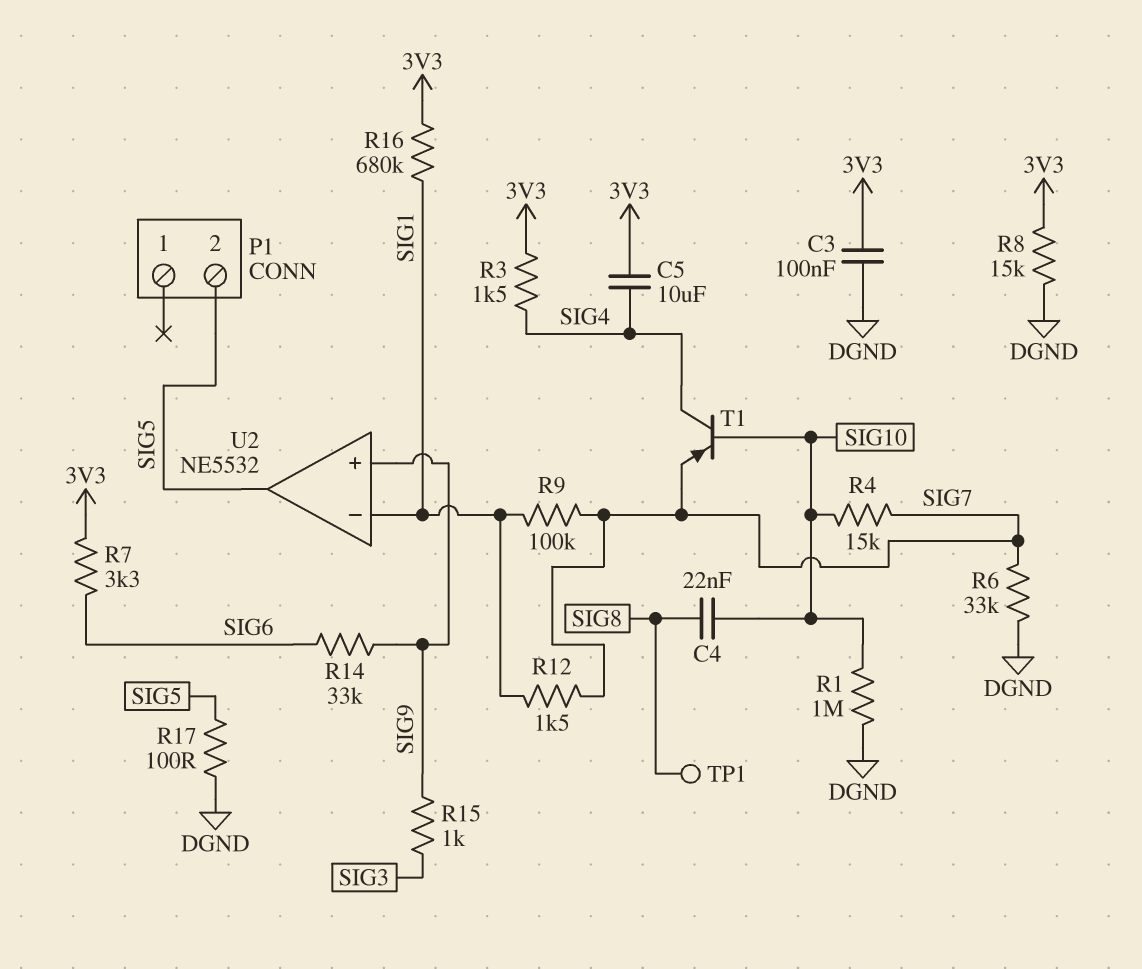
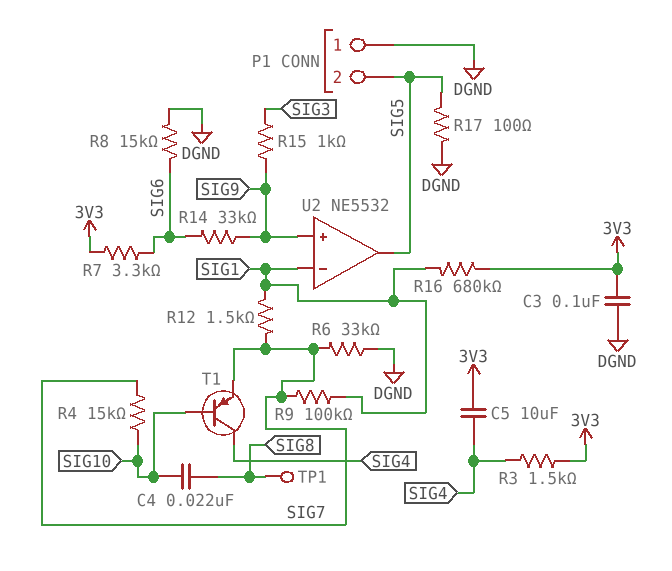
P1 pin 1: none -> DGND
R1: 1M (DGND, SIG10) -> none
R8: 15k (3V3, DGND) -> 15k (DGND, SIG6)

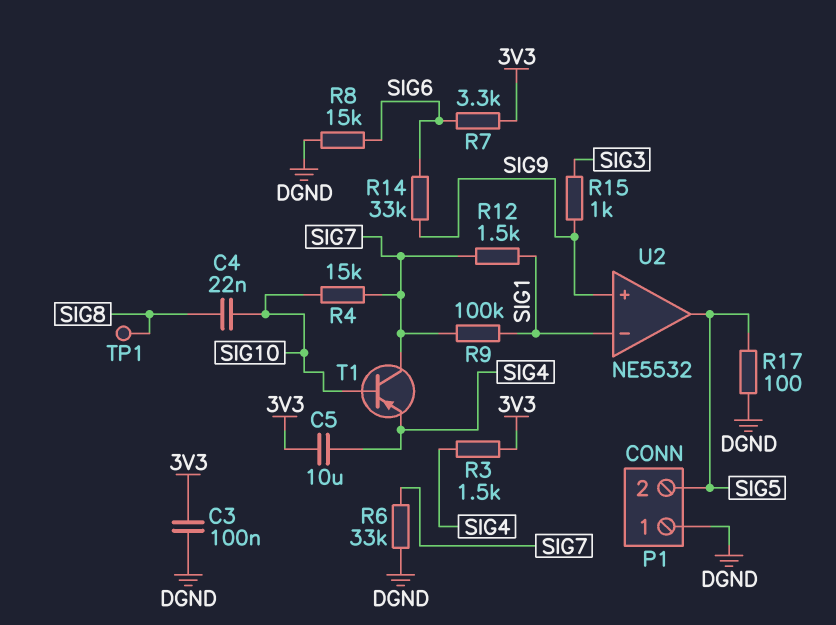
R16: 680k (3V3, SIG1) -> none
T1: PNP (B SIG10, C SIG4, E SIG7) -> PNP (B SIG10, C SIG7, E SIG4)

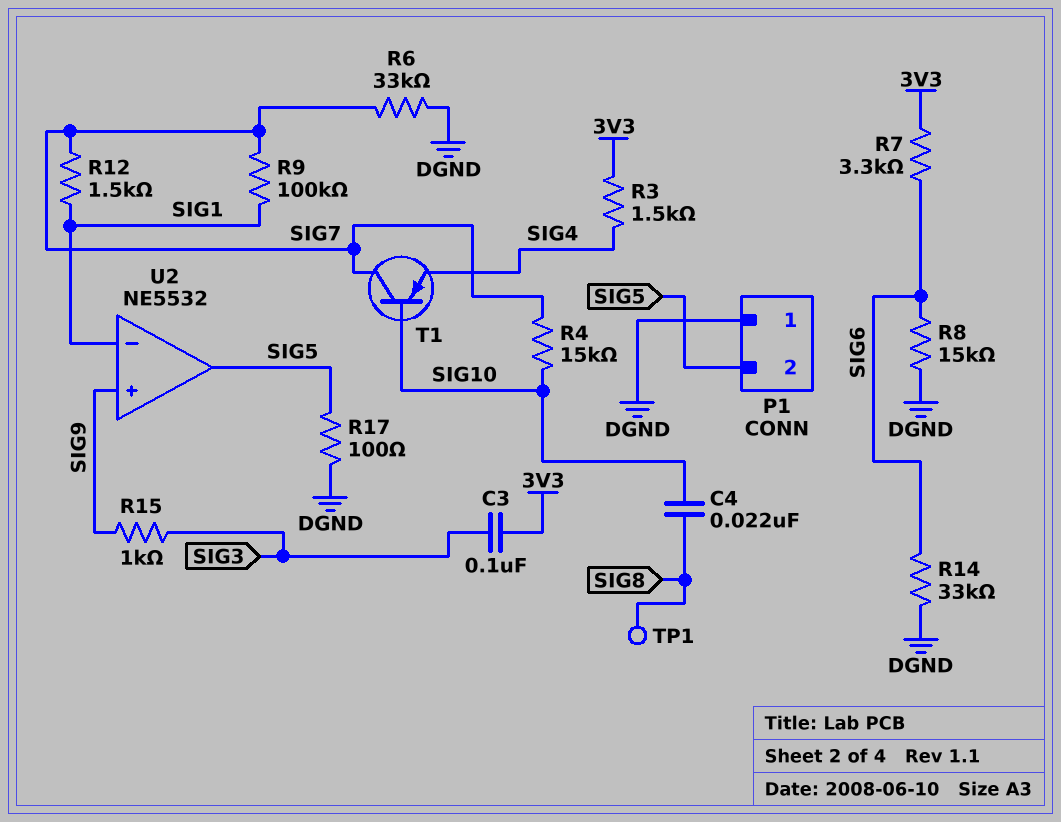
C3: 100nF (3V3, DGND) -> 100nF (3V3, SIG3)
C5: 10uF (3V3, SIG4) -> none
R14: 33k (SIG6, SIG9) -> 33k (DGND, SIG6)

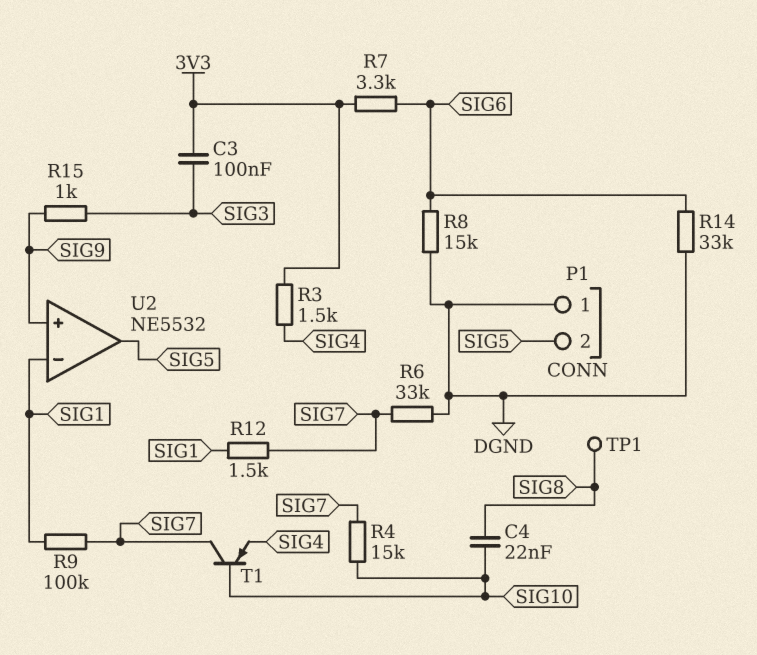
R17: 100 (DGND, SIG5) -> none

